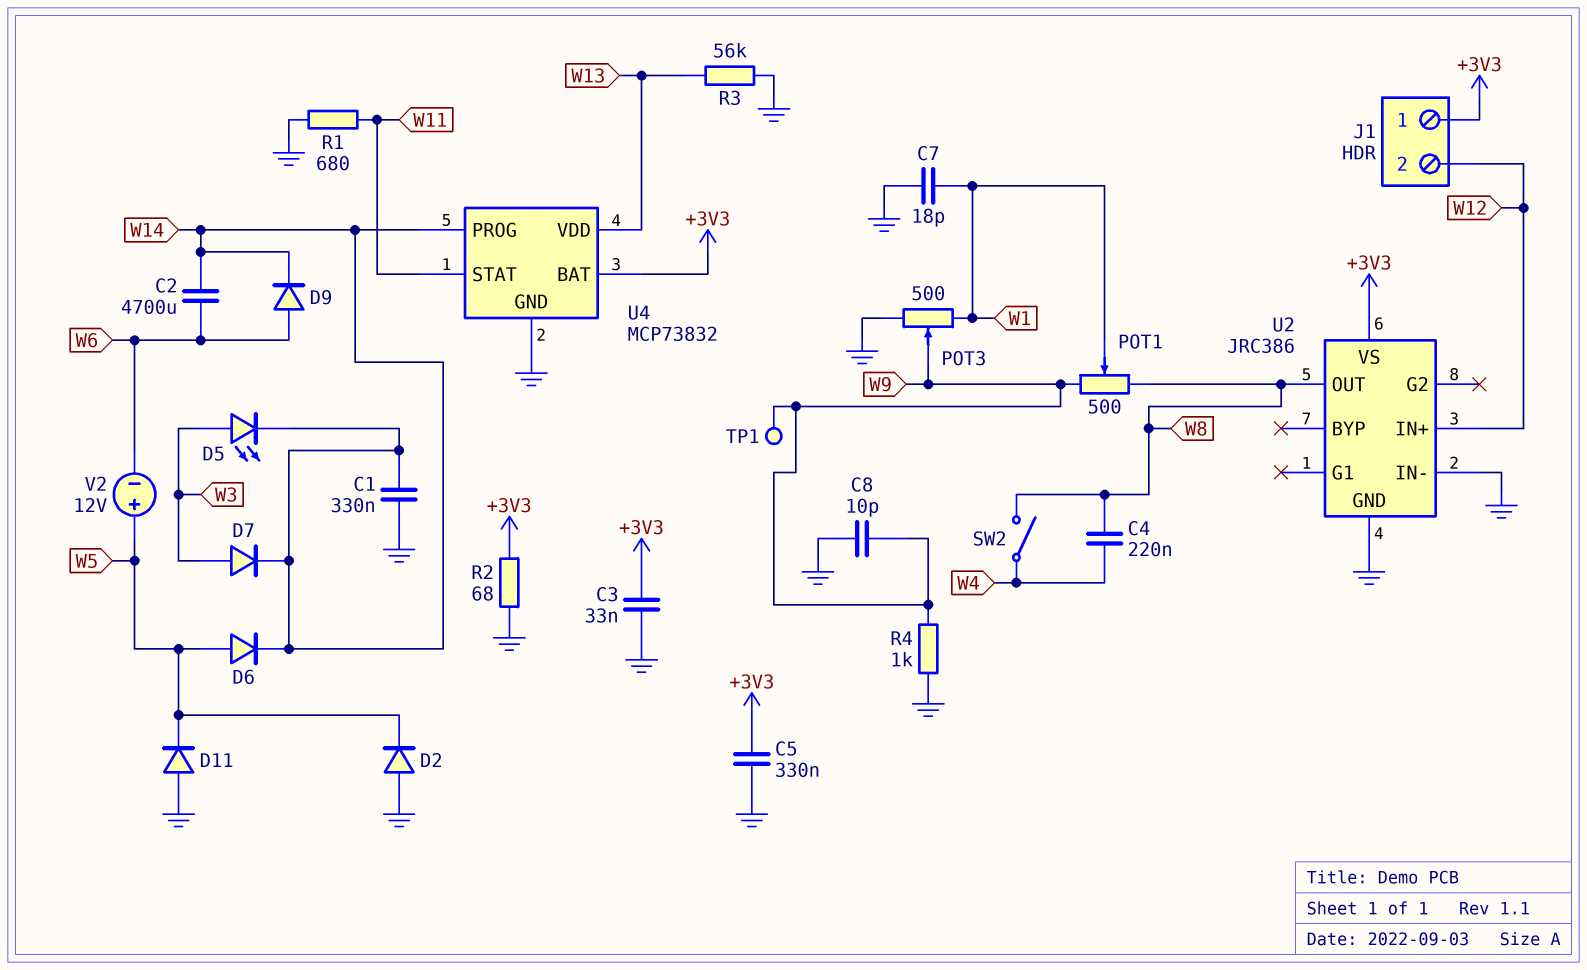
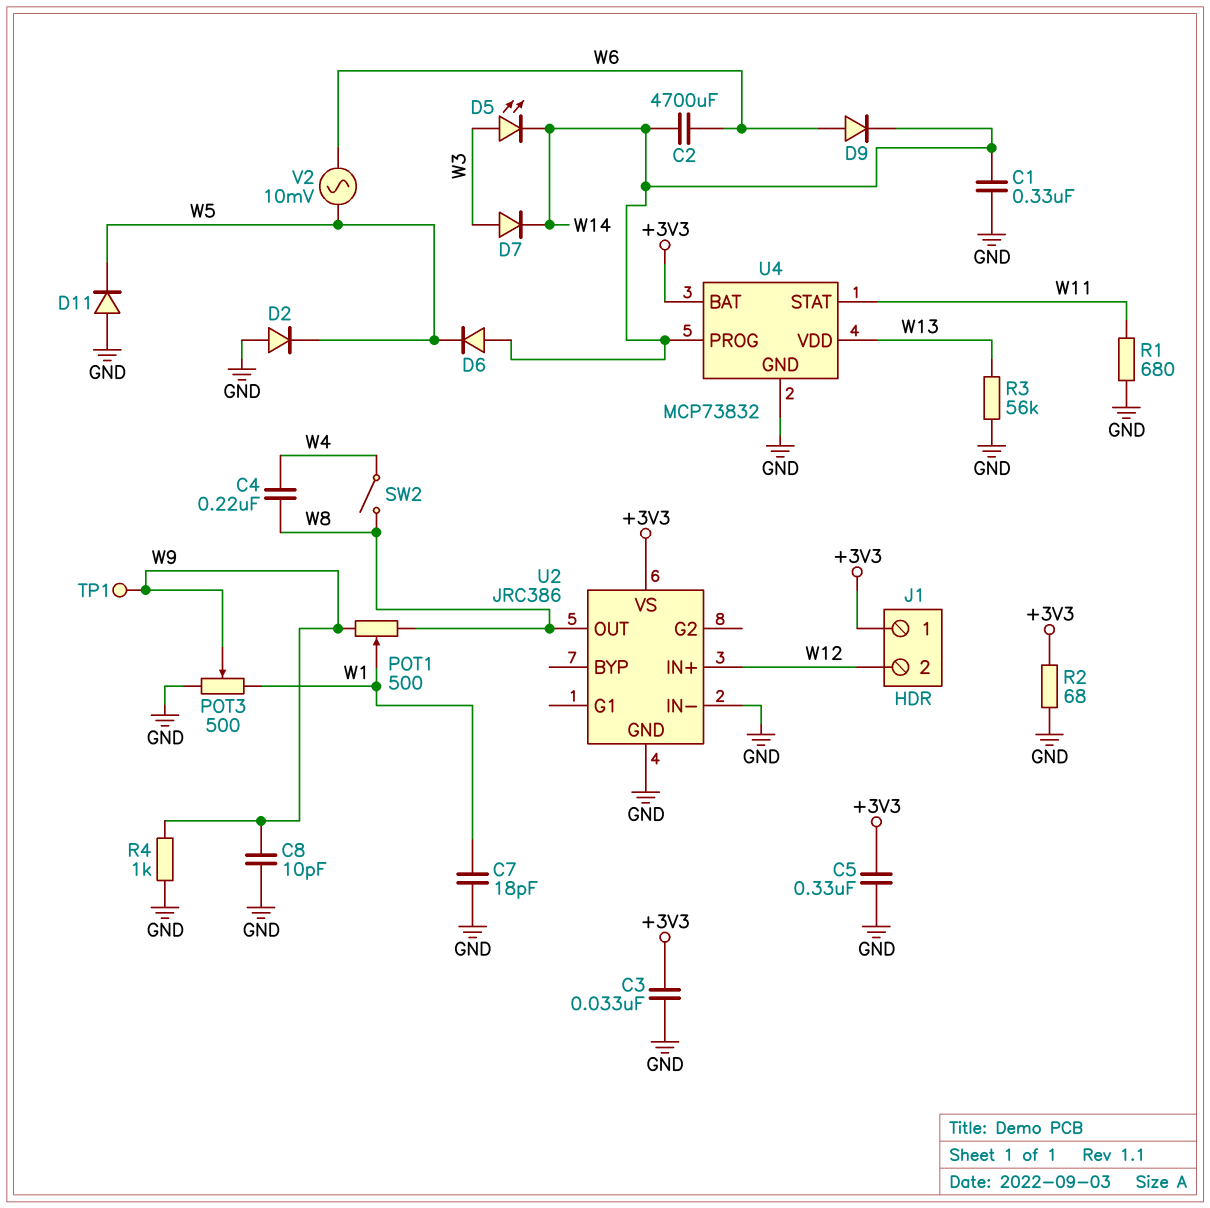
D6: diode (A W5, K W14) -> diode (A W14, K W5)
V2: 12V (plus W5, minus W6) -> AC 10mV (W5, W6)

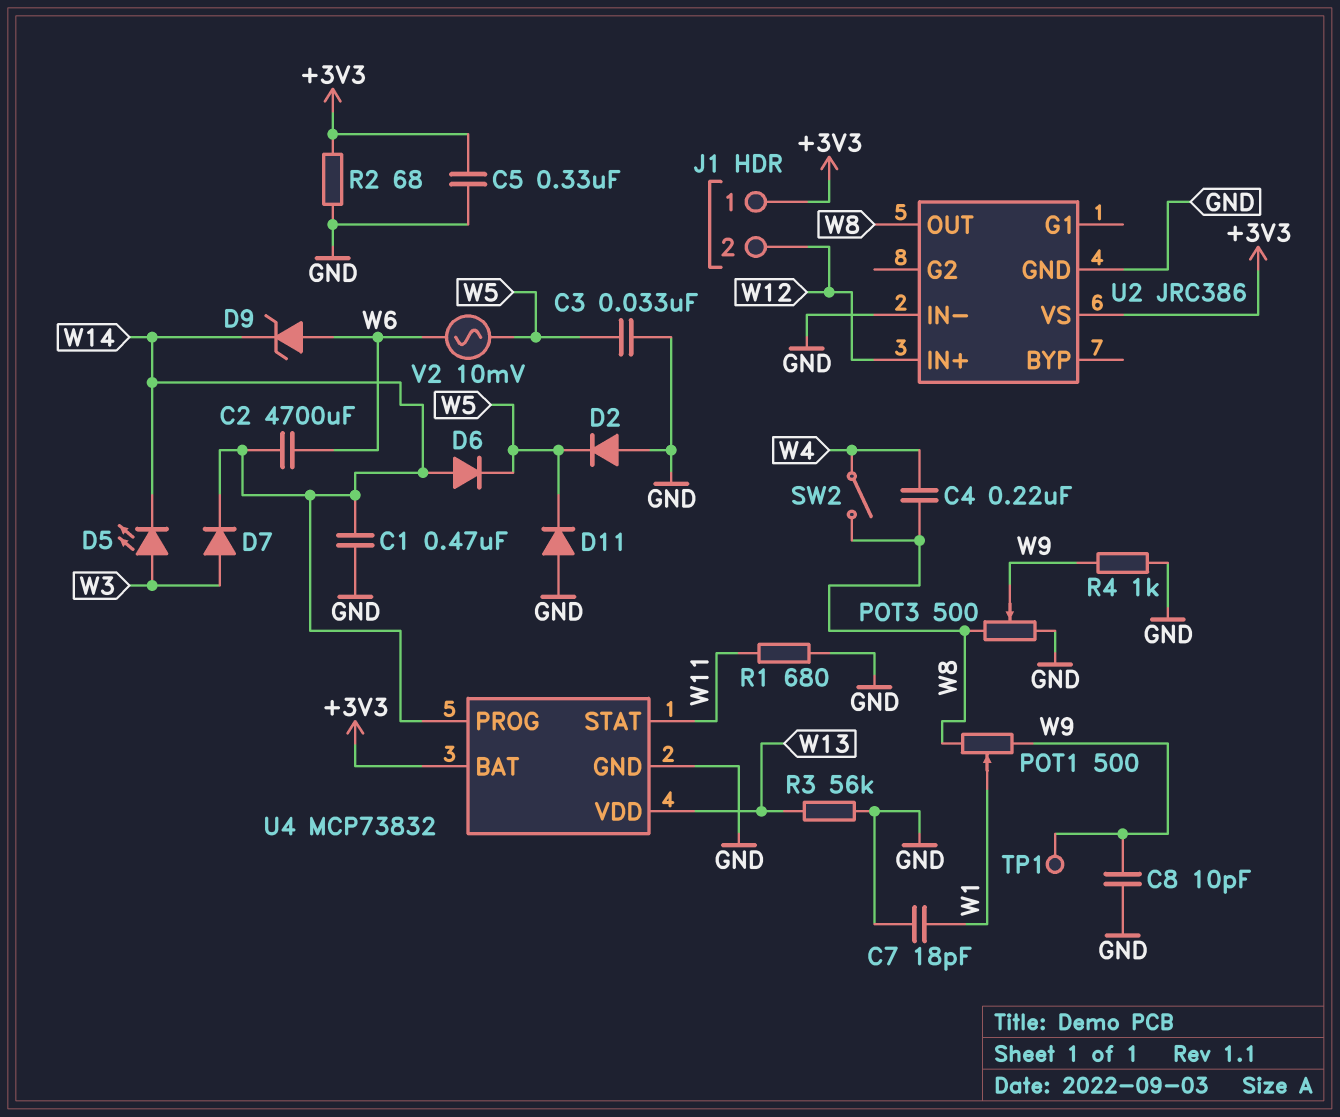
C1: 330nF (GND, W14) -> 470nF (GND, W14)
C3: 33nF (+3V3, GND) -> 33nF (GND, W5)
D9: diode (A W6, K W14) -> zener (A W6, K W14)
POT3: 500 (GND, W1, wiper W9) -> 500 (GND, W8, wiper W9)

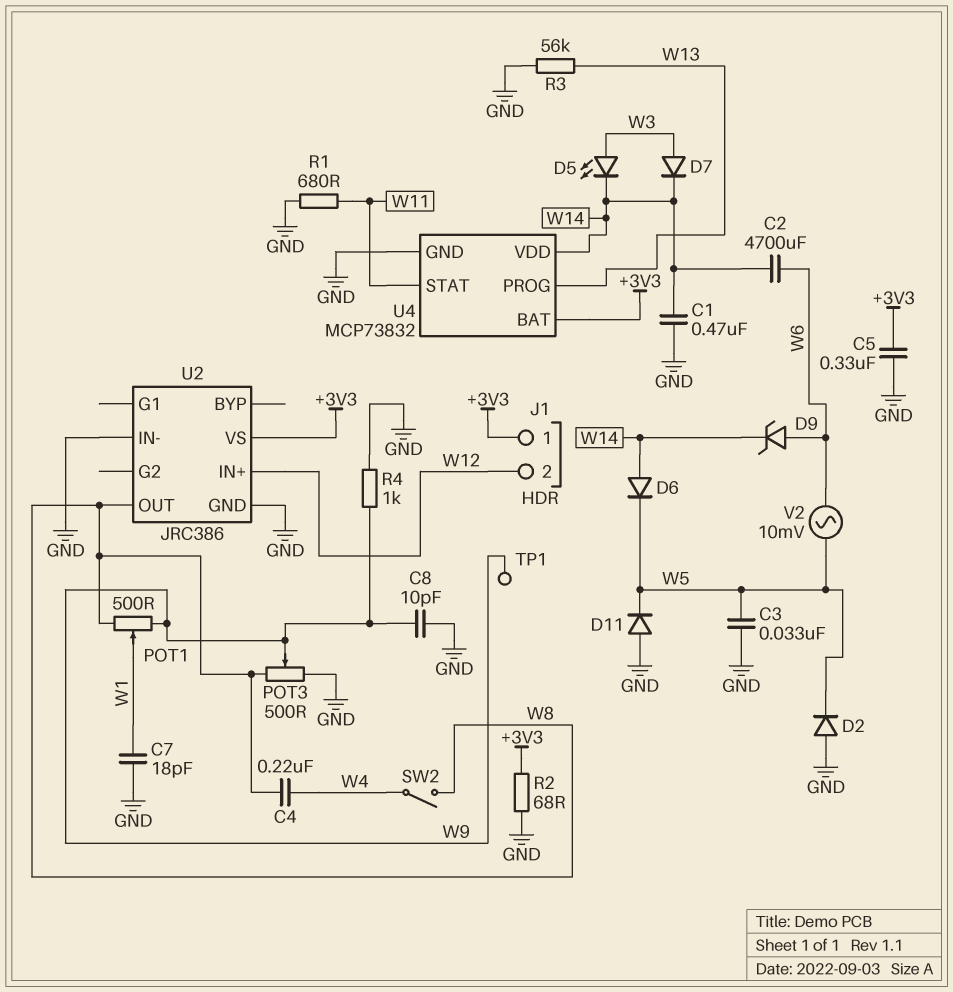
U4 pin PROG: W14 -> W13
U4 pin VDD: W13 -> W14

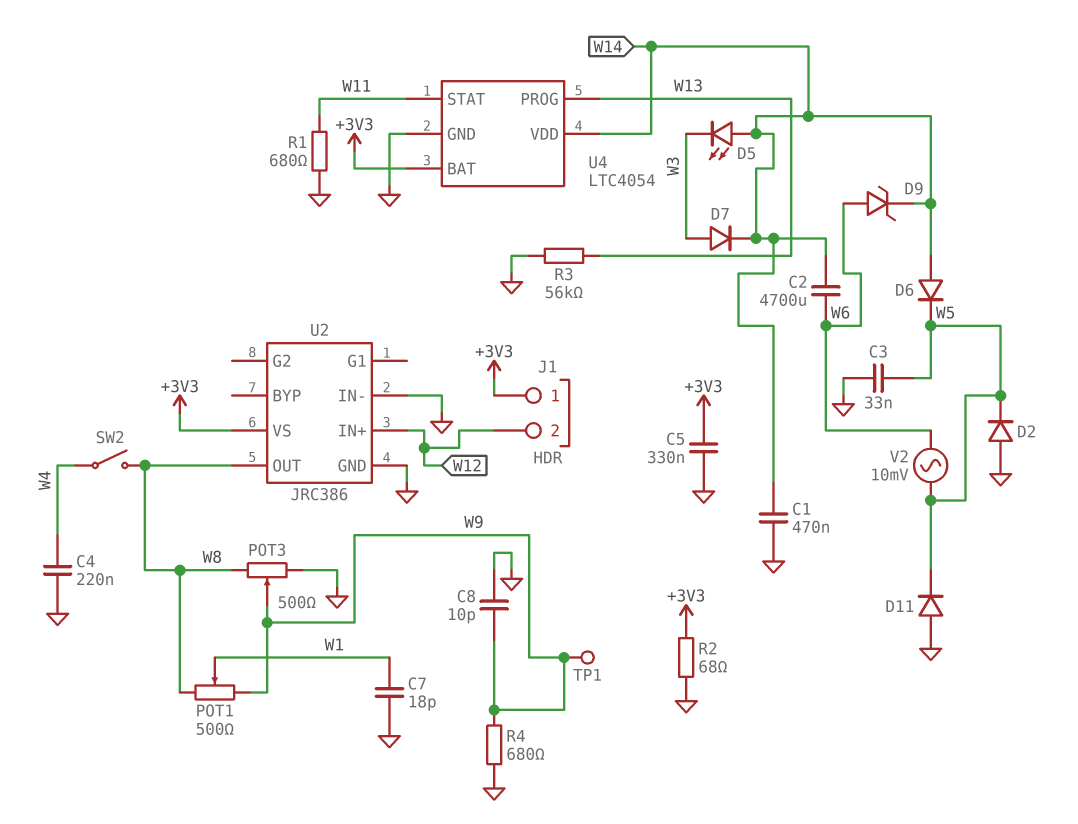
C4: 220nF (W4, W8) -> 220nF (GND, W4)
D5: LED (A W3, K W14) -> LED (A W14, K W3)
R4: 1k (GND, W9) -> 680 (GND, W9)
U4: MCP73832 -> LTC4054

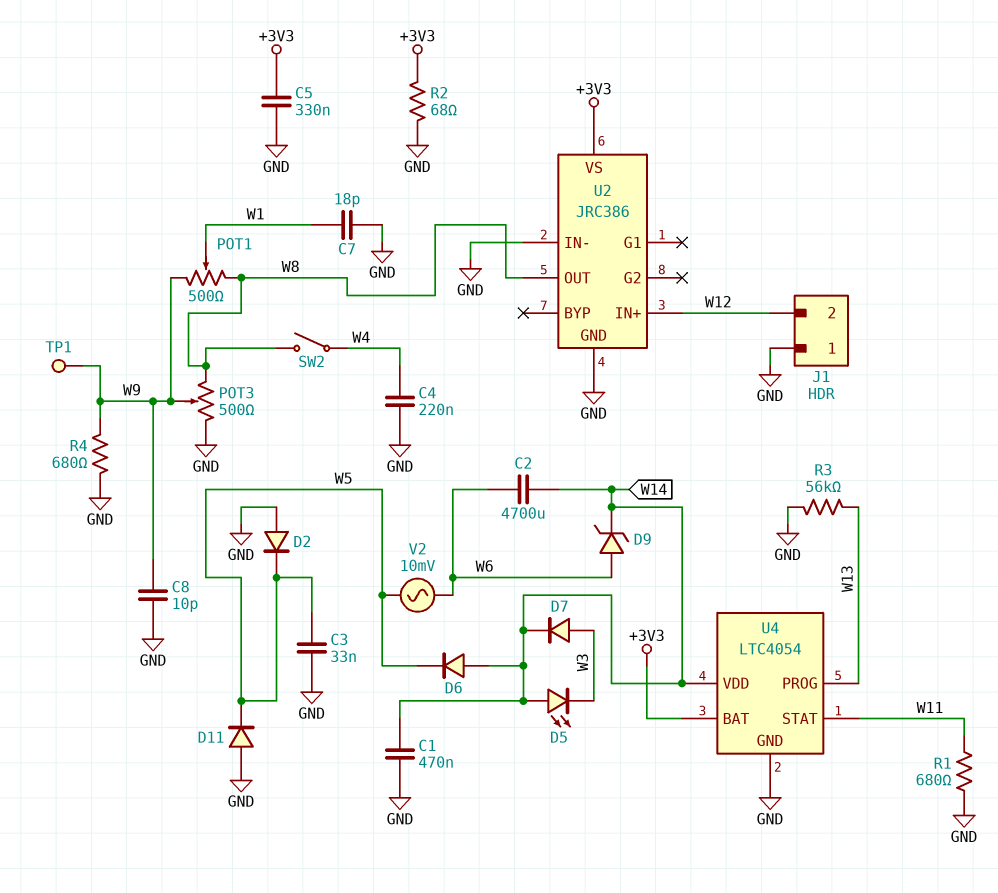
J1 pin 1: +3V3 -> GND

